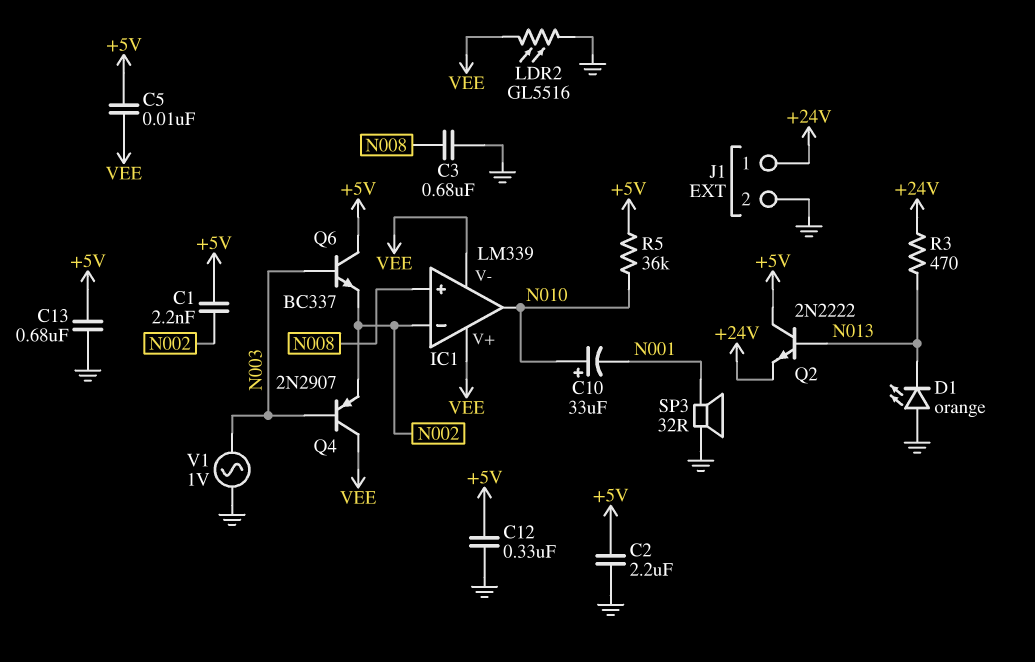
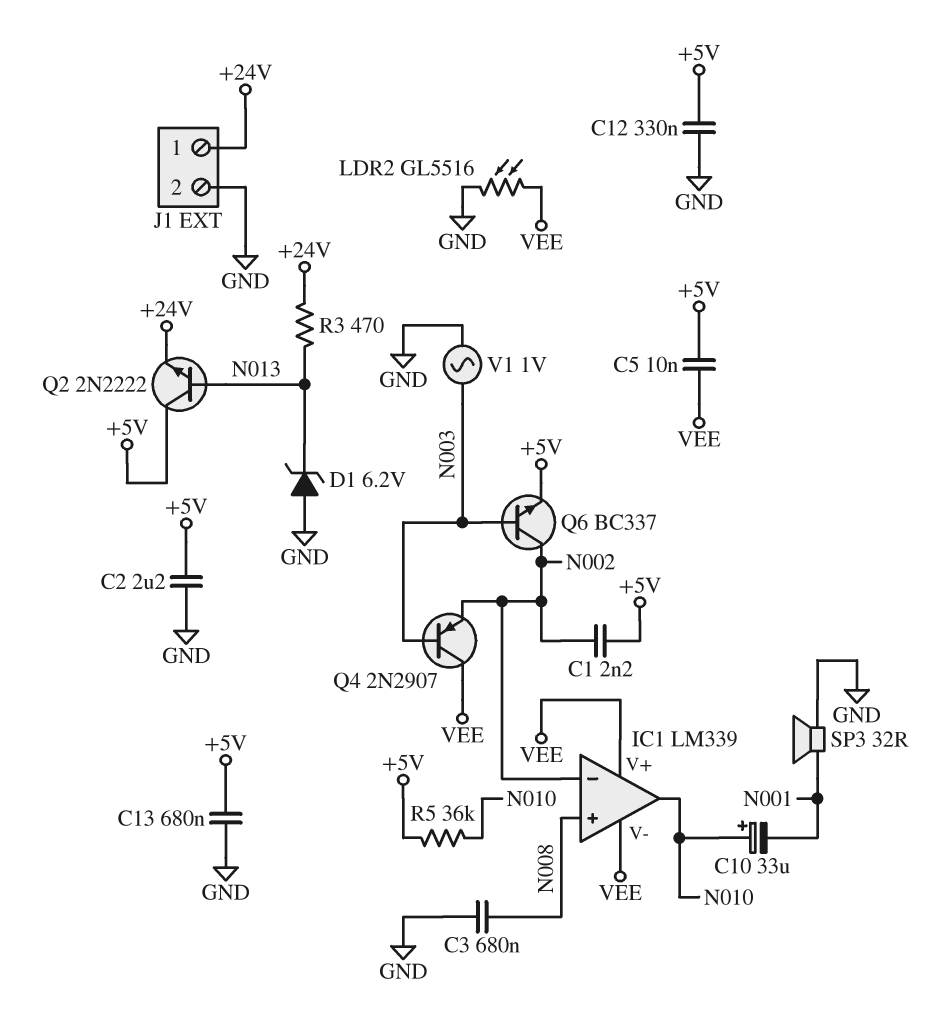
D1: LED orange (A GND, K N013) -> zener 6.2V (A GND, K N013)
Q6: NPN BC337 (B N003, C +5V, E N002) -> NPN BC337 (B N003, C N002, E +5V)

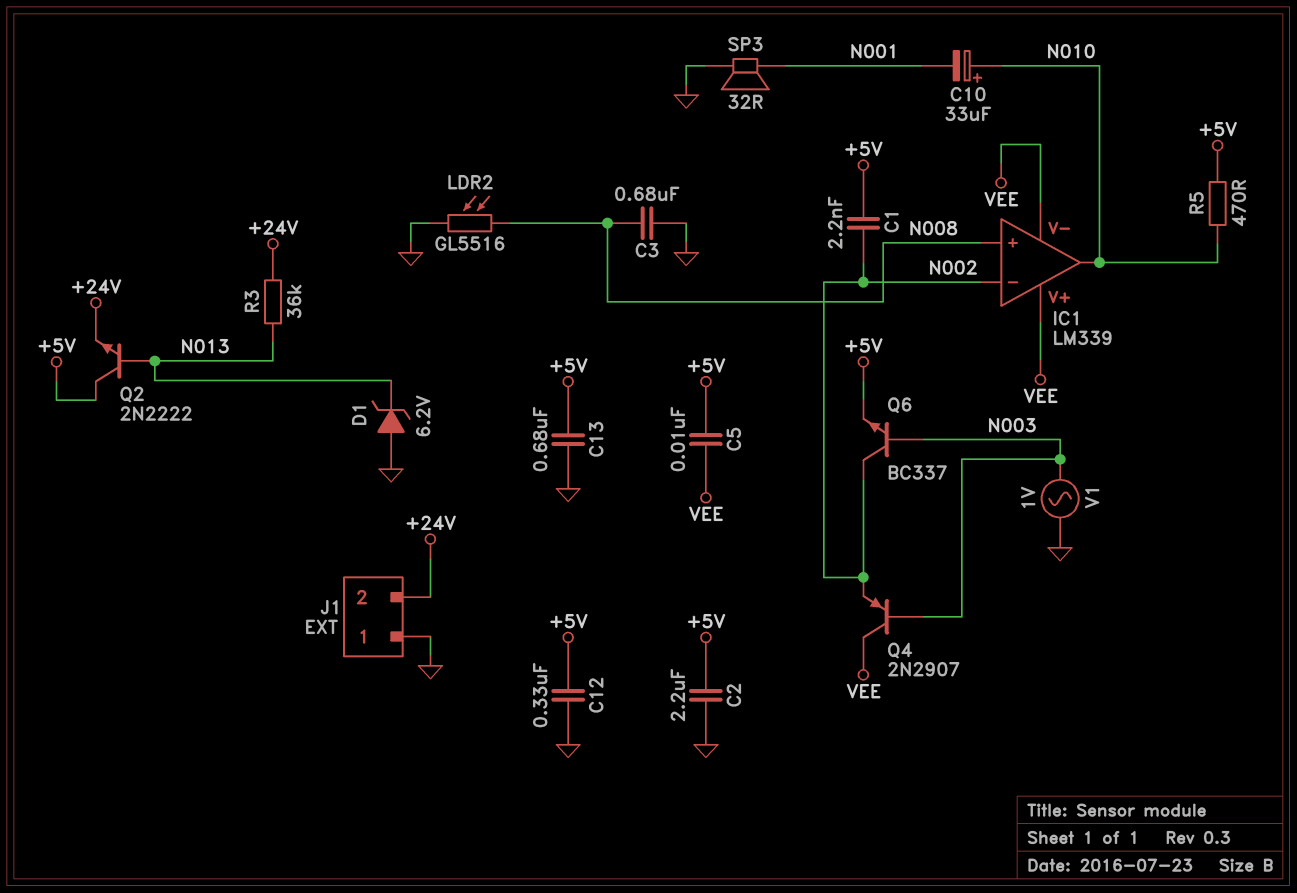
J1 pin 1: +24V -> GND
J1 pin 2: GND -> +24V
LDR2: GL5516 (GND, VEE) -> GL5516 (GND, N008)
R3: 470 (+24V, N013) -> 36k (+24V, N013)
R5: 36k (+5V, N010) -> 470 (+5V, N010)

